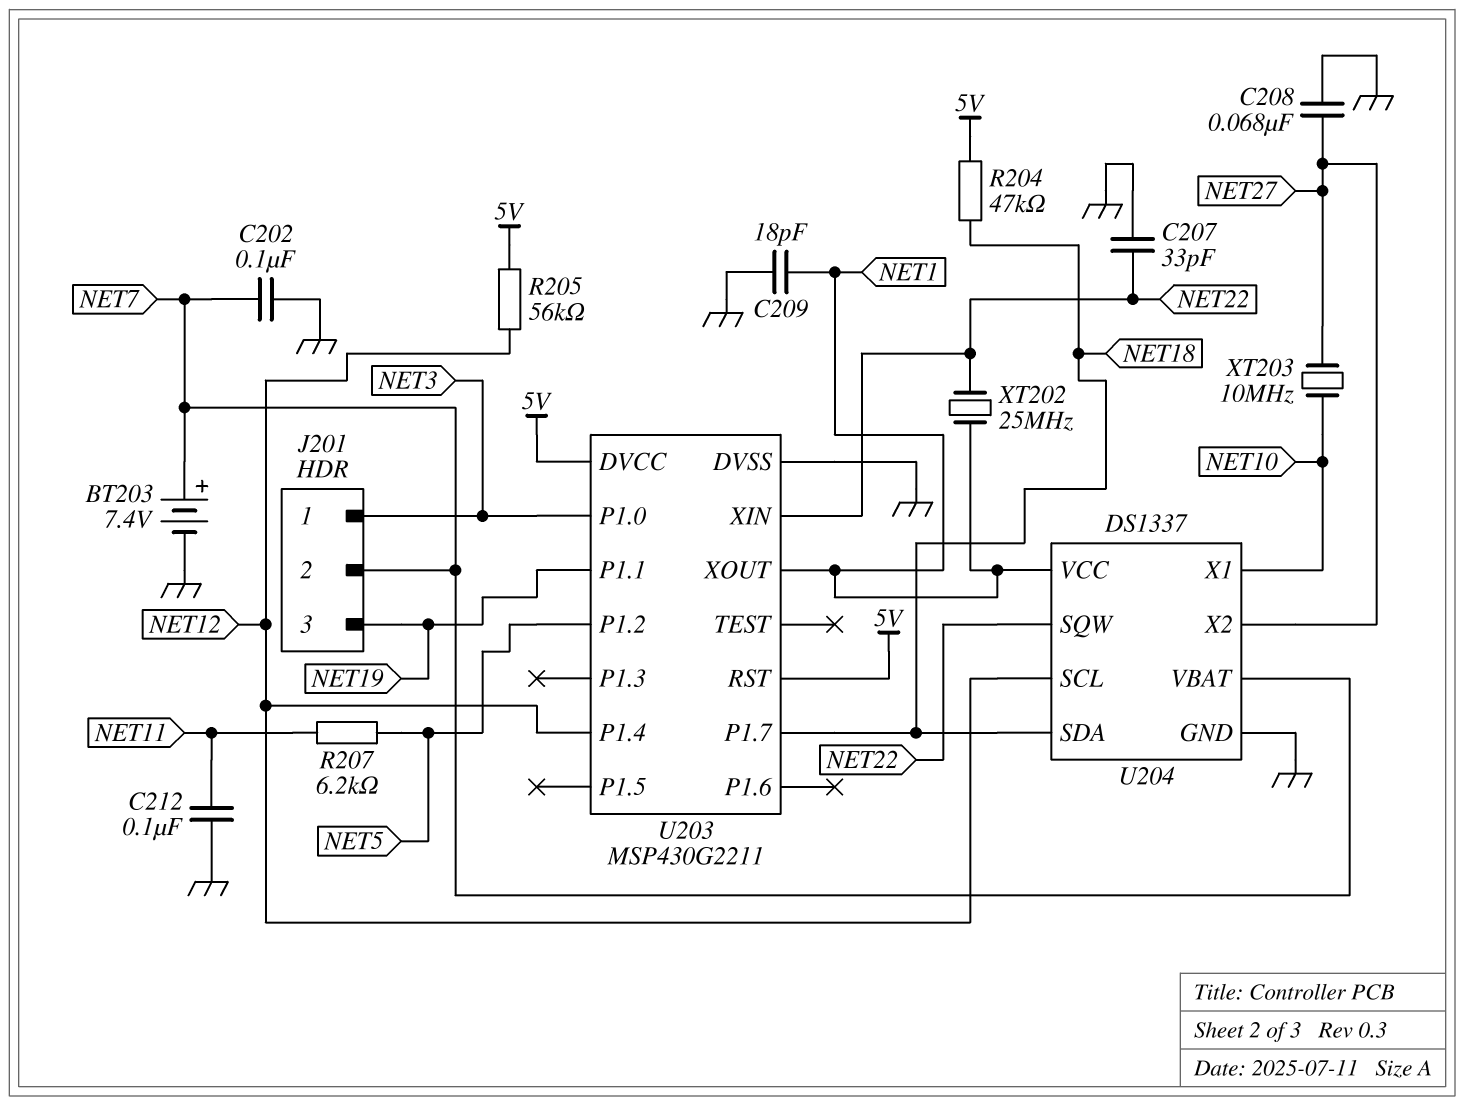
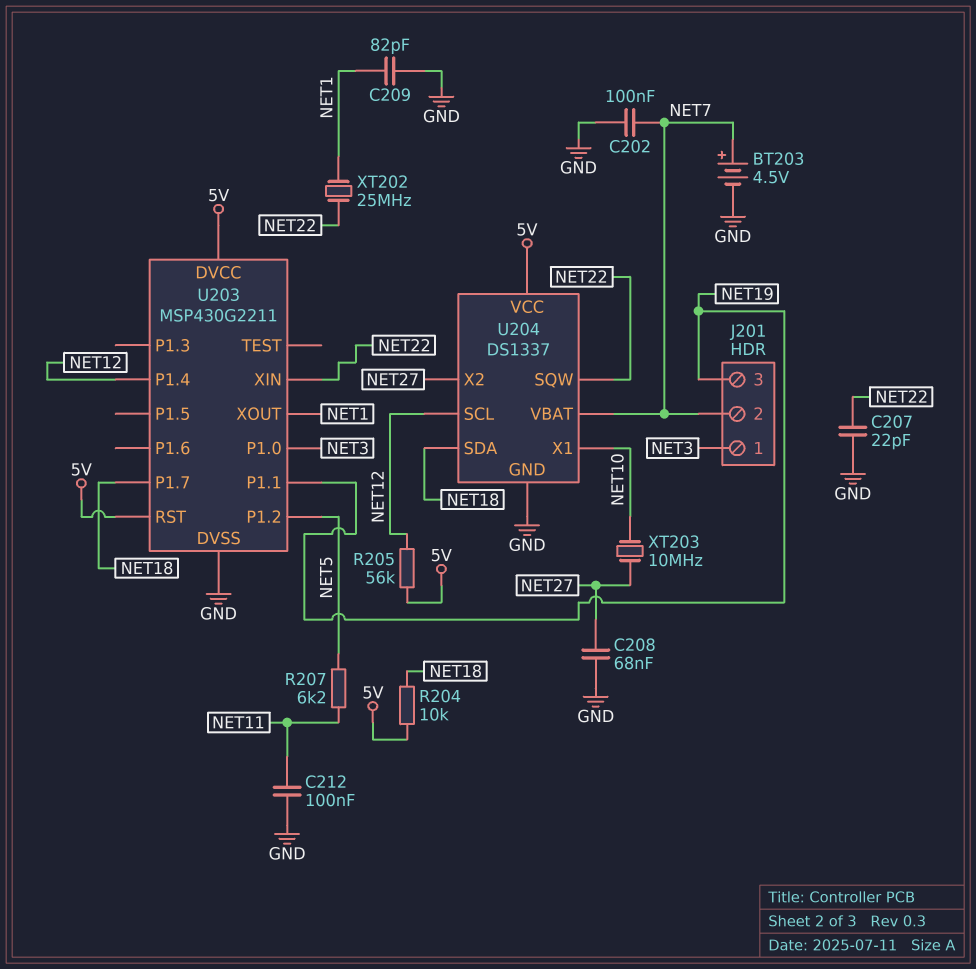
BT203: 7.4V (plus NET7, minus GND) -> 4.5V (plus NET7, minus GND)
C207: 33pF (GND, NET22) -> 22pF (GND, NET22)
C209: 18pF (GND, NET1) -> 82pF (GND, NET1)
R204: 47k (5V, NET18) -> 10k (5V, NET18)
U204 pin VCC: NET1 -> 5V

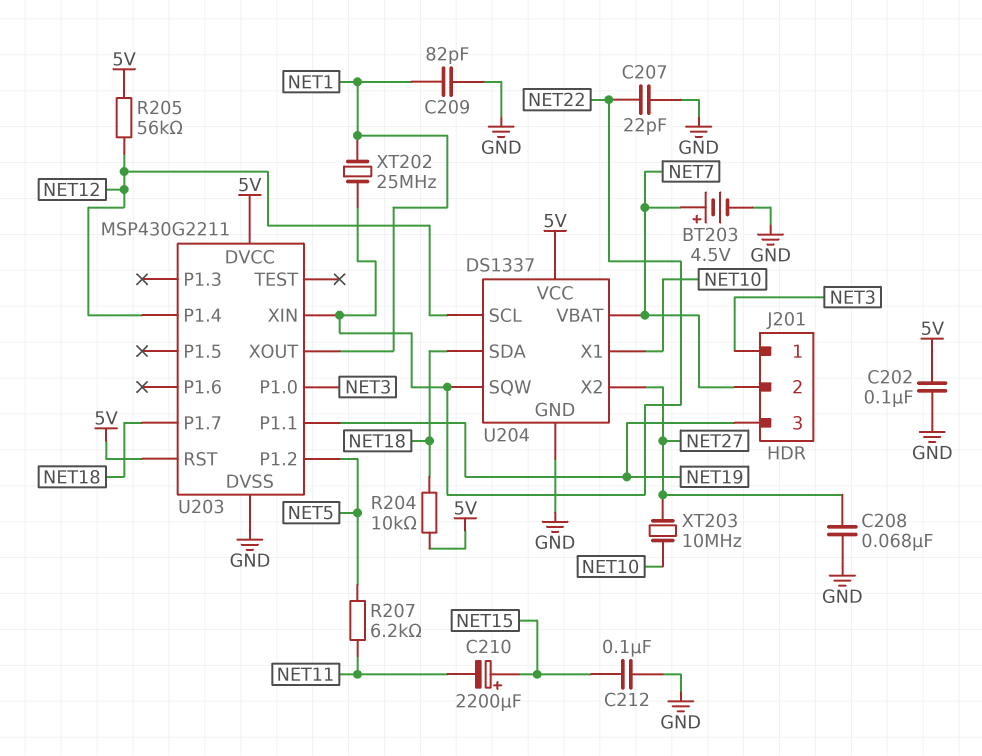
C202: 100nF (GND, NET7) -> 100nF (5V, GND)
C210: none -> 2200uF (plus NET15, minus NET11)
C212: 100nF (GND, NET11) -> 100nF (GND, NET15)

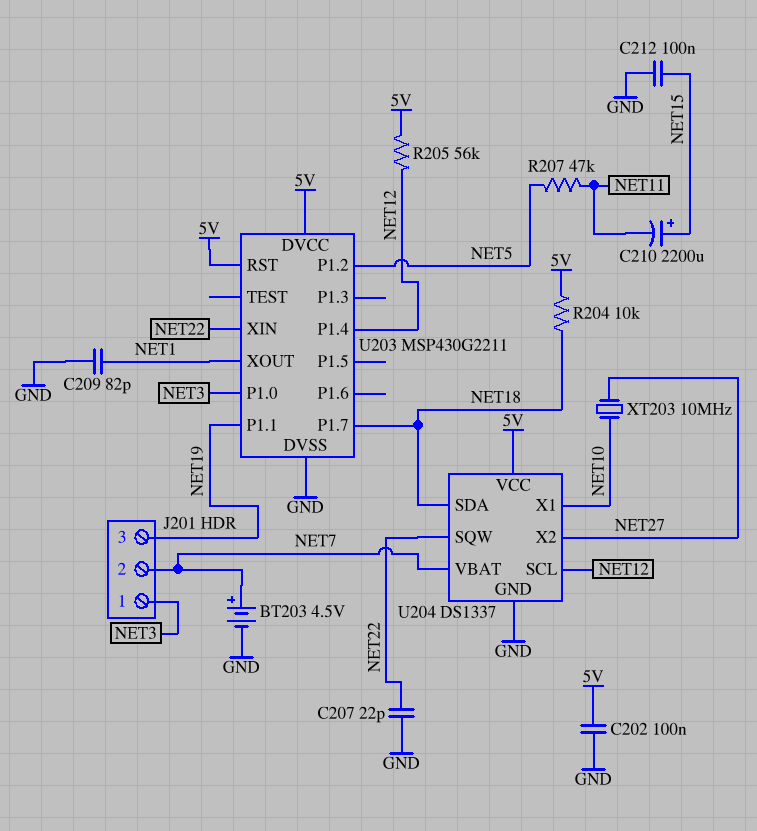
C208: 68nF (GND, NET27) -> none
R207: 6.2k (NET5, NET11) -> 47k (NET5, NET11)
XT202: 25MHz (NET1, NET22) -> none

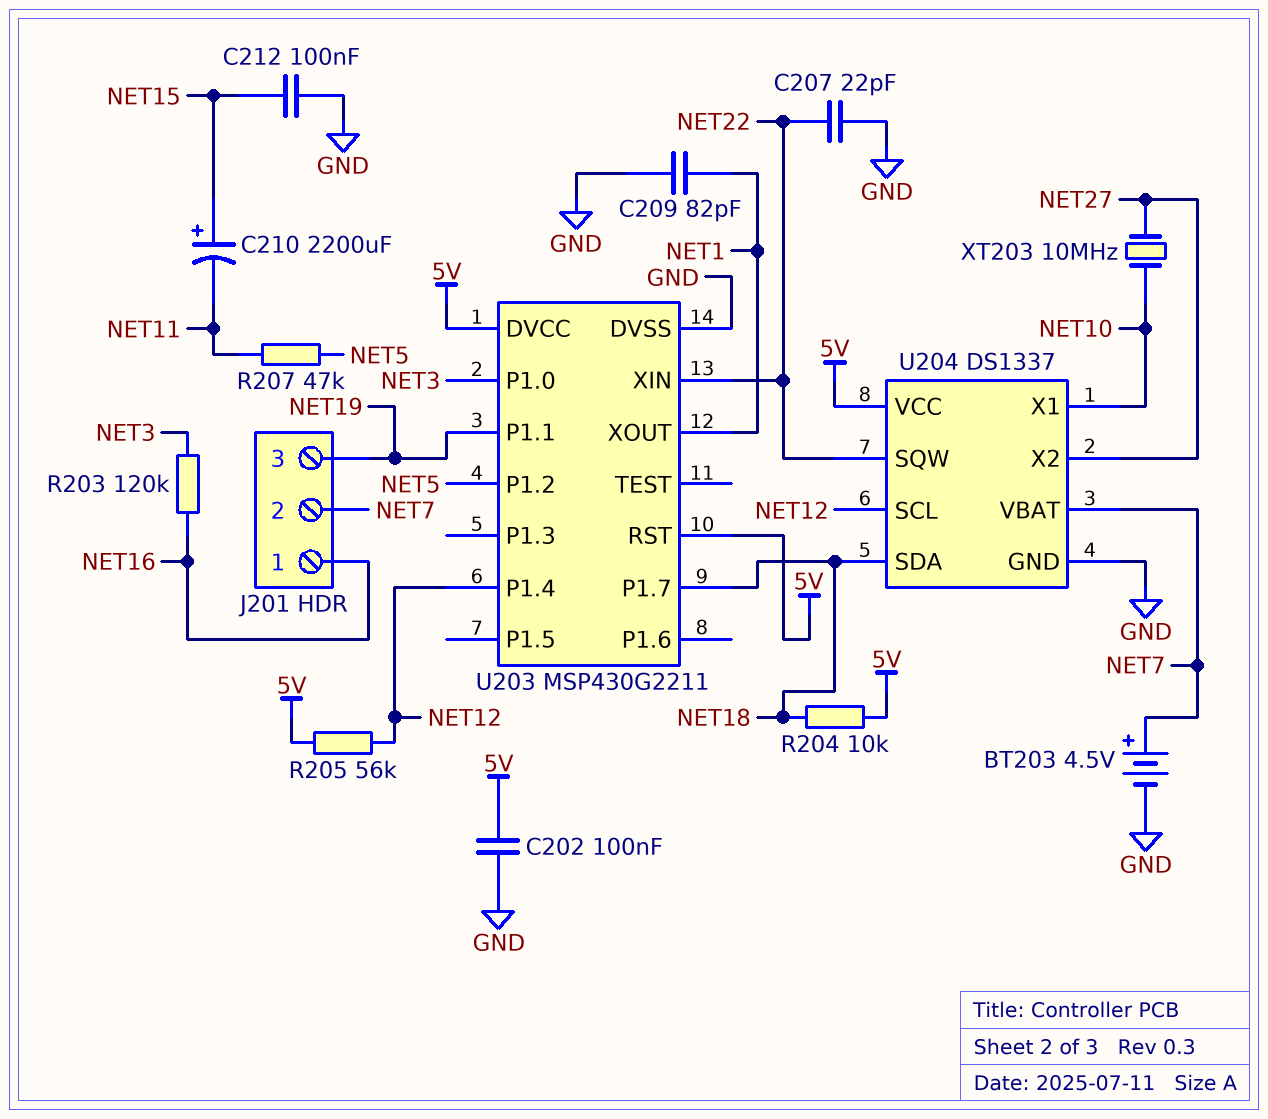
J201 pin 1: NET3 -> NET16
R203: none -> 120k (NET3, NET16)

